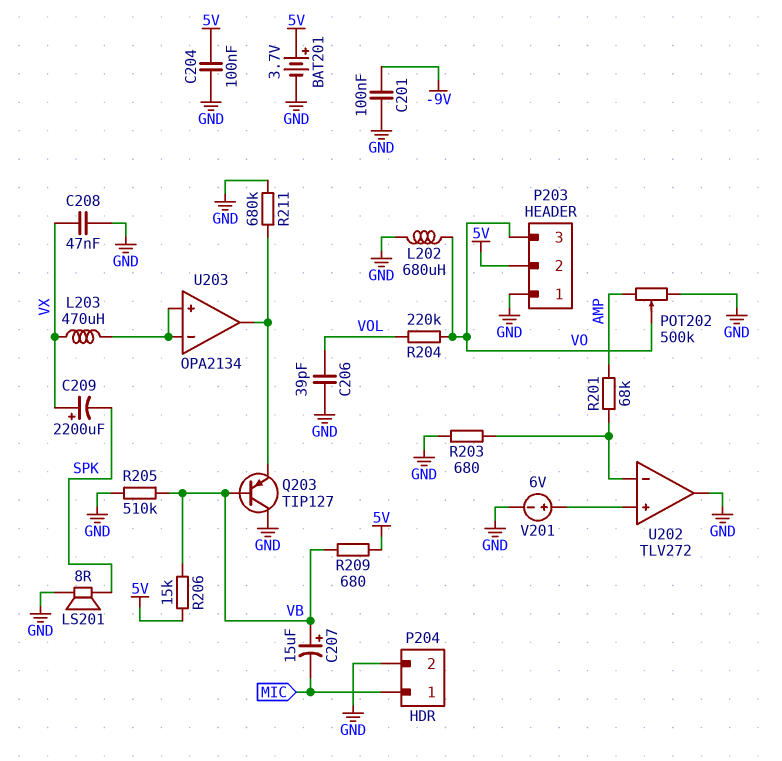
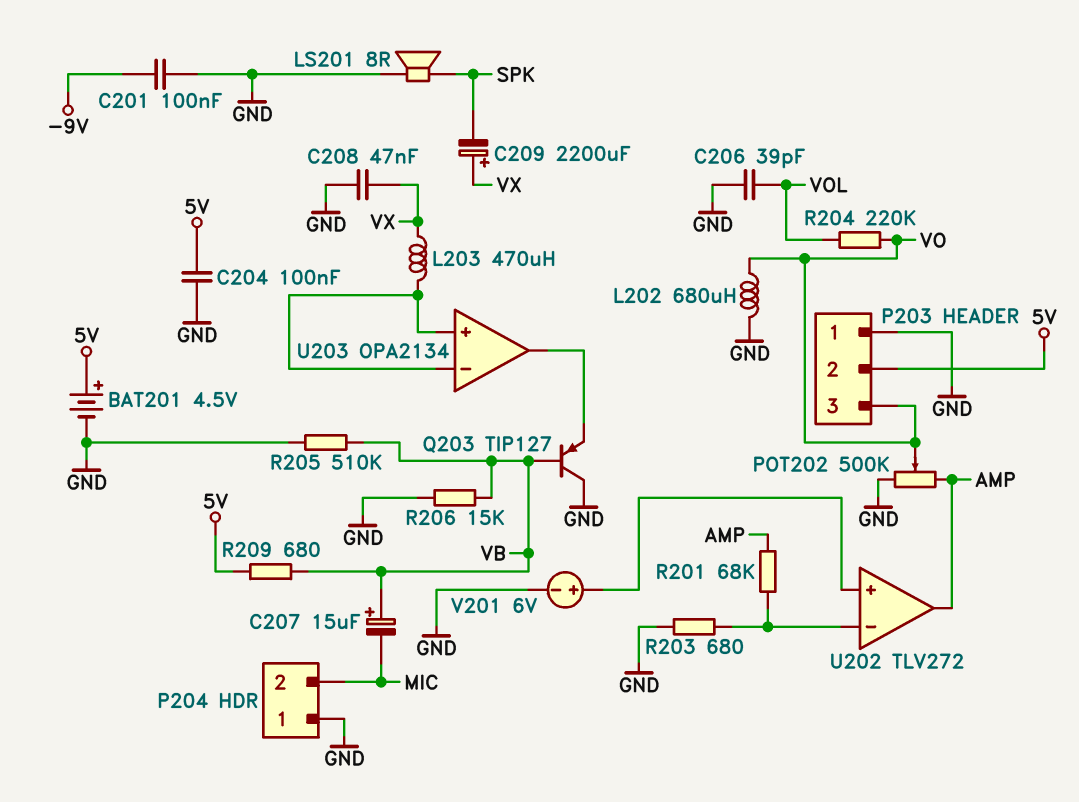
BAT201: 3.7V (plus 5V, minus GND) -> 4.5V (plus 5V, minus GND)
P204 pin 1: MIC -> GND
P204 pin 2: GND -> MIC
R206: 15k (5V, VB) -> 15k (GND, VB)
R211: 680k (GND, U203/out) -> none
U202 pin out: GND -> AMP

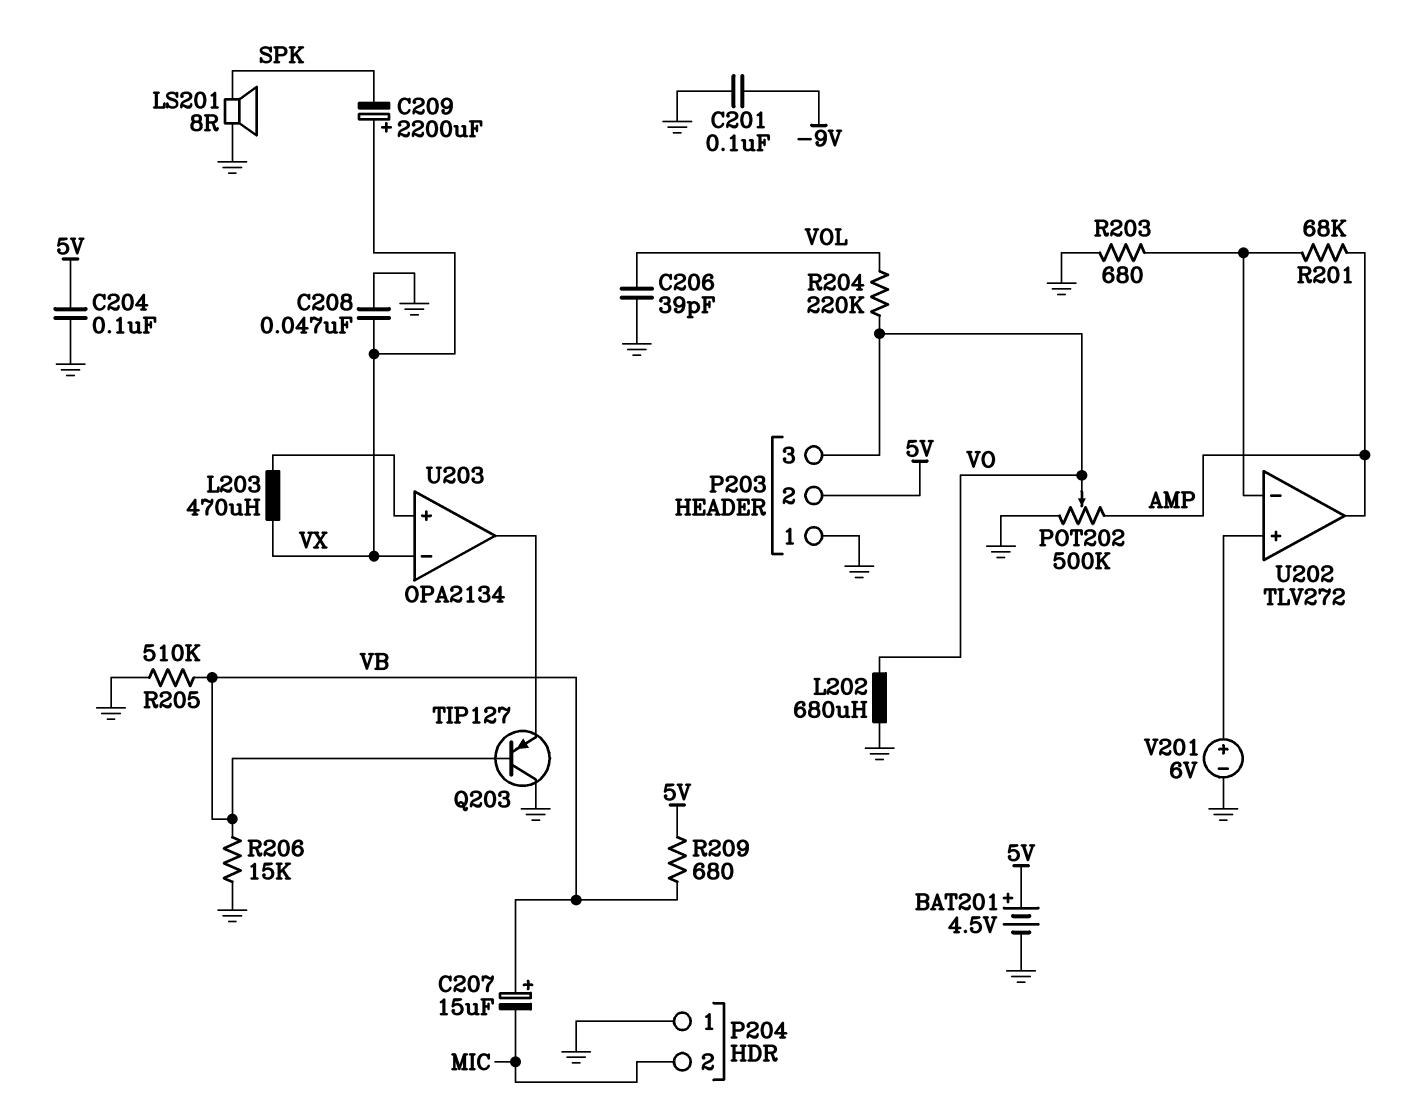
U203 pin in-: U203/in+ -> VX

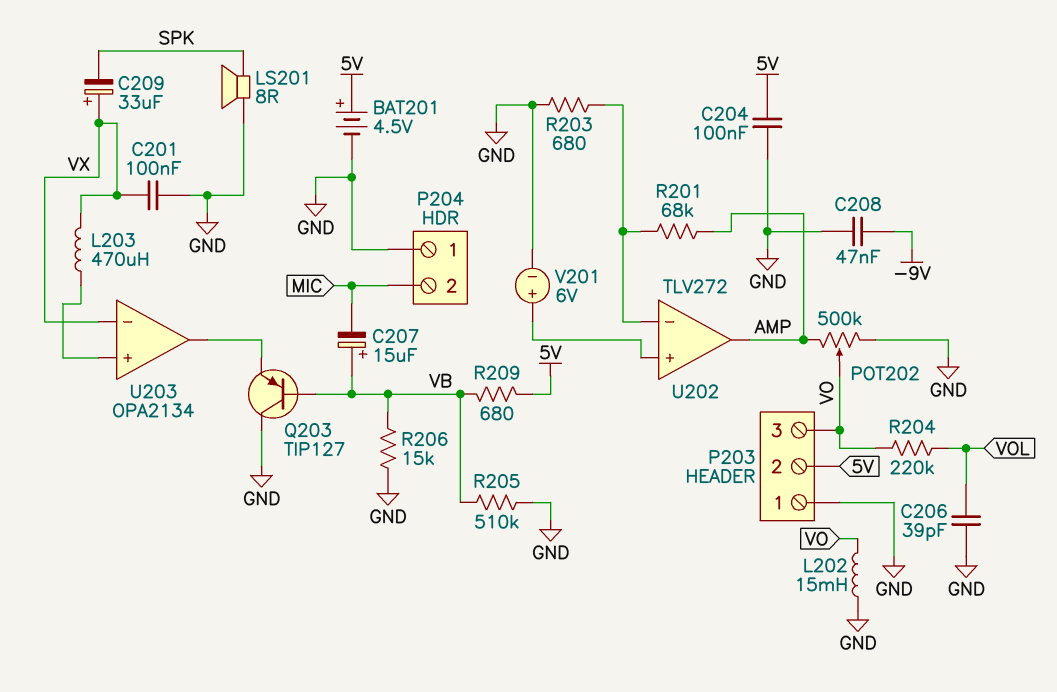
C201: 100nF (-9V, GND) -> 100nF (GND, VX)
C208: 47nF (GND, VX) -> 47nF (-9V, GND)
C209: 2200uF (plus VX, minus SPK) -> 33uF (plus VX, minus SPK)
L202: 680uH (GND, VO) -> 15mH (GND, VO)

